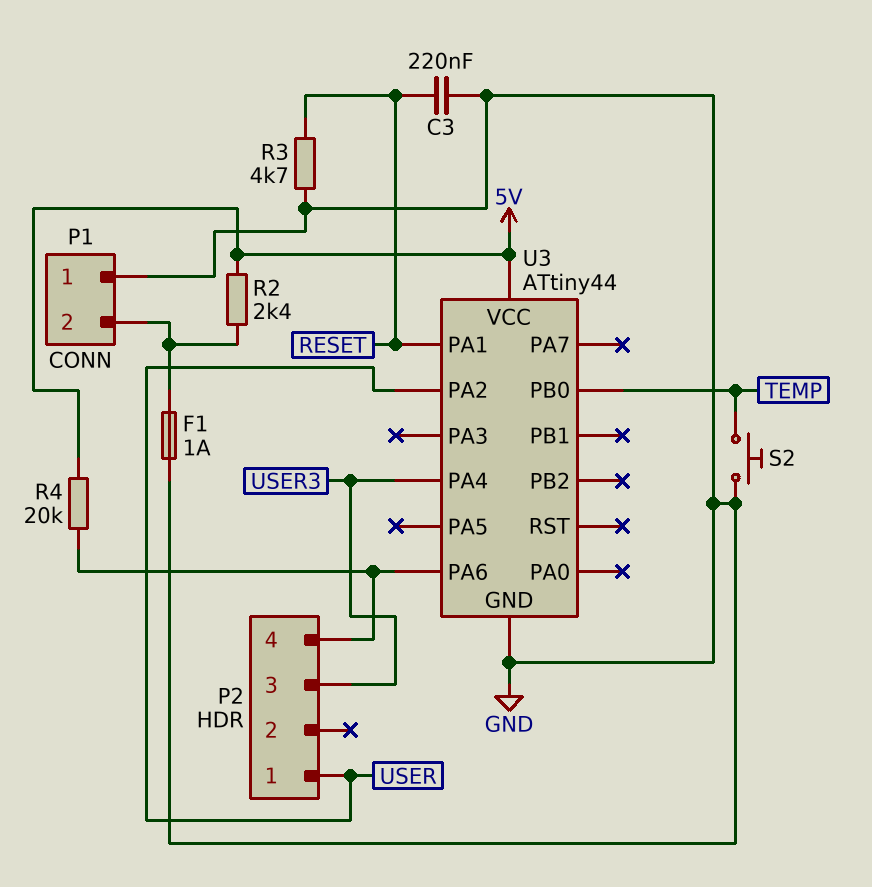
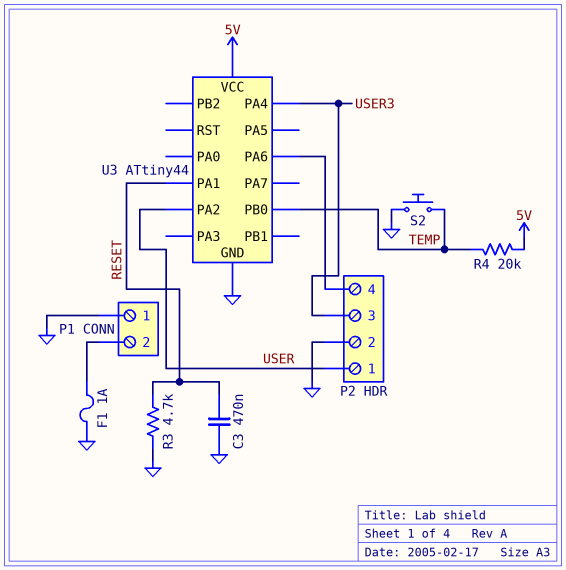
C3: 220nF (GND, RESET) -> 470nF (GND, RESET)
P2 pin 2: none -> GND
R2: 2.4k (5V, P1/2) -> none
R4: 20k (5V, P2/4) -> 20k (5V, TEMP)

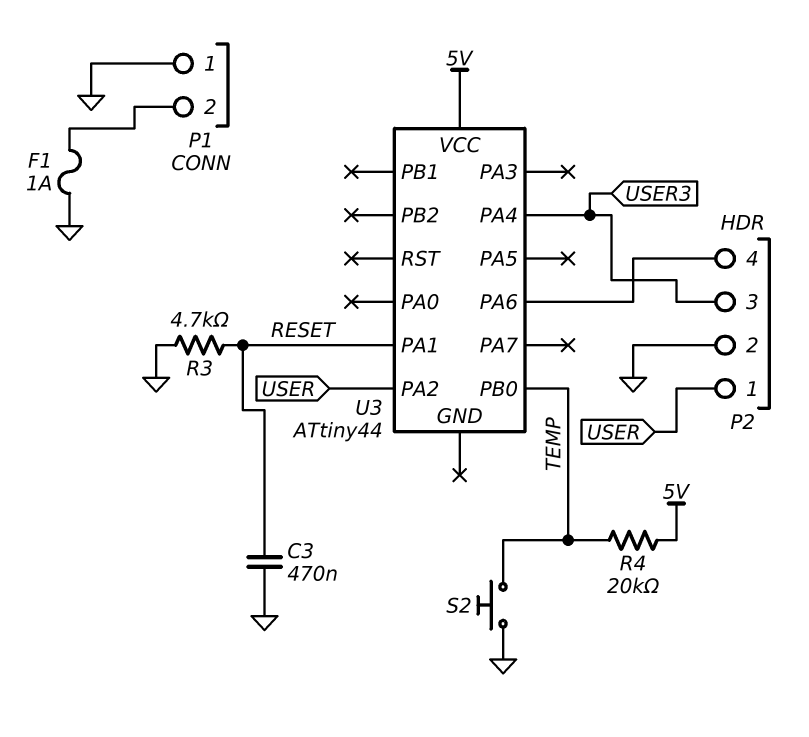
U3 pin GND: GND -> none

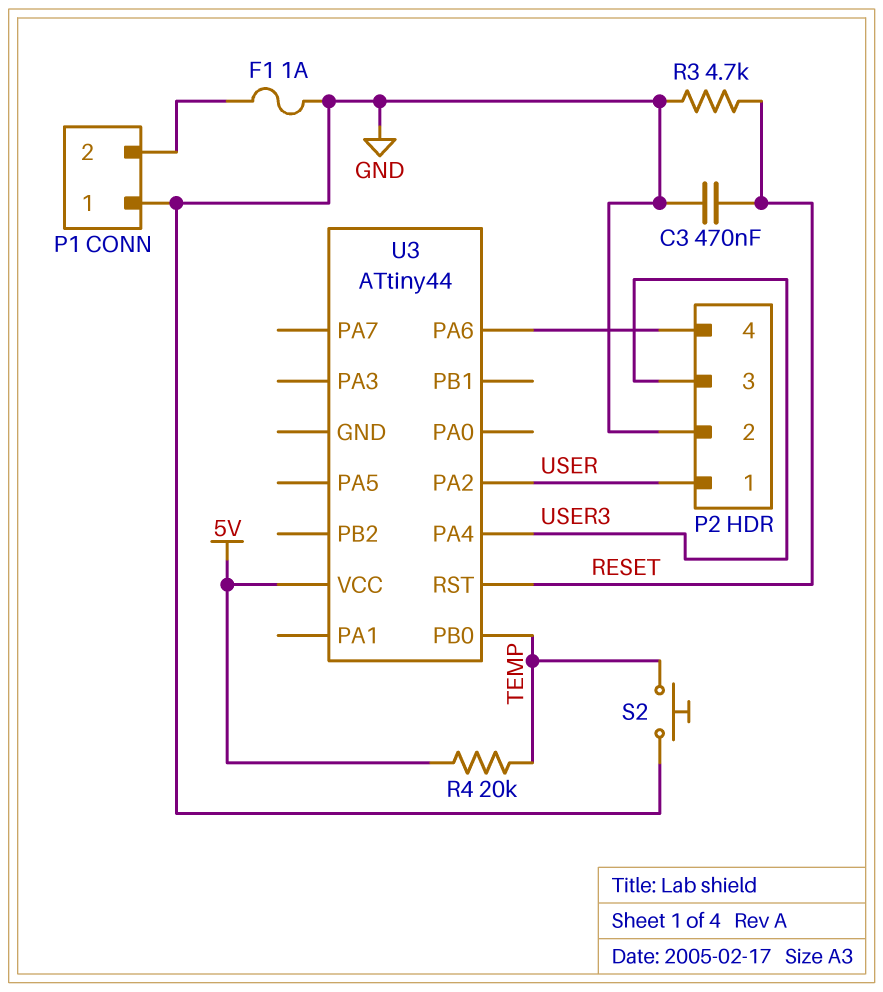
U3 pin PA1: RESET -> none
U3 pin RST: none -> RESET

